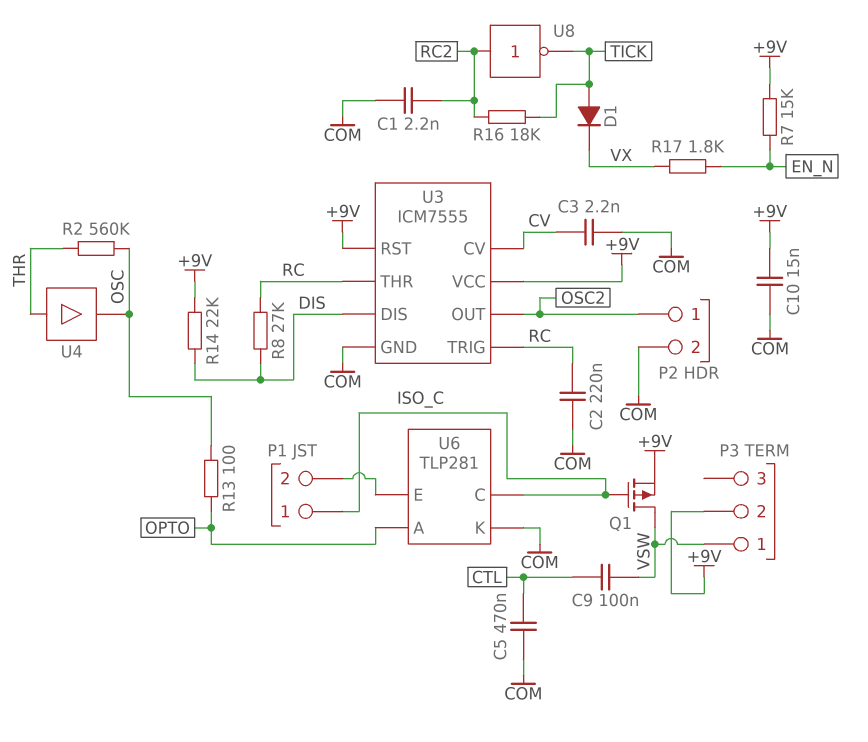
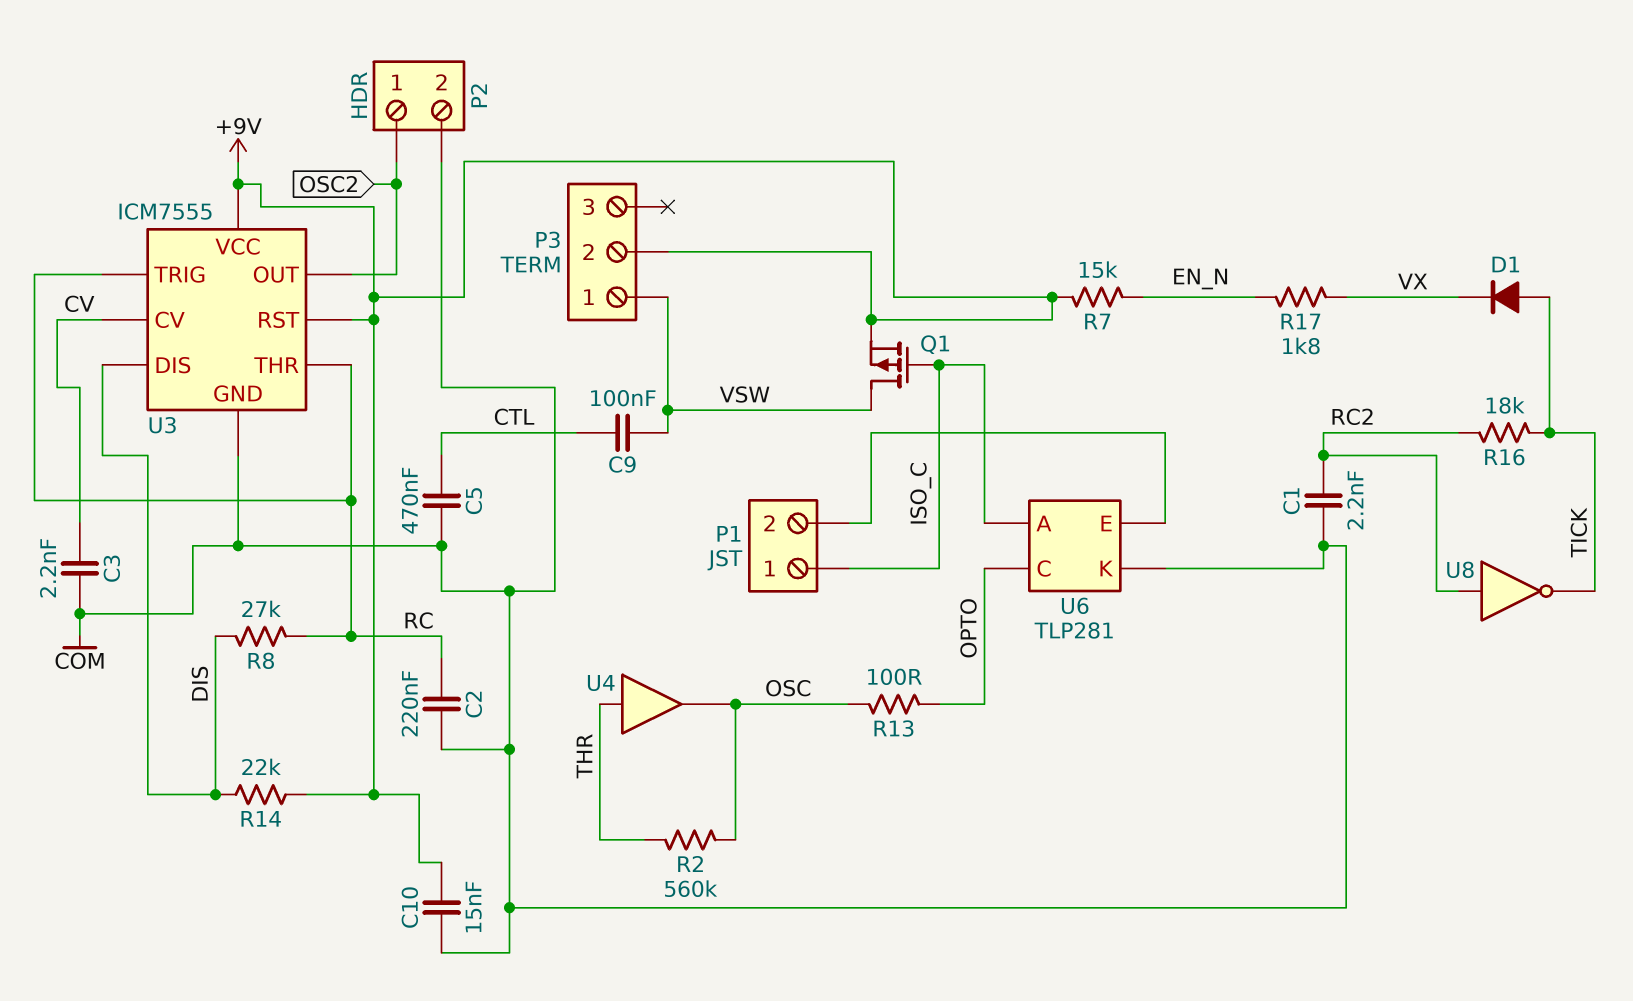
U6 pin A: OPTO -> ISO_C
U6 pin C: ISO_C -> OPTO

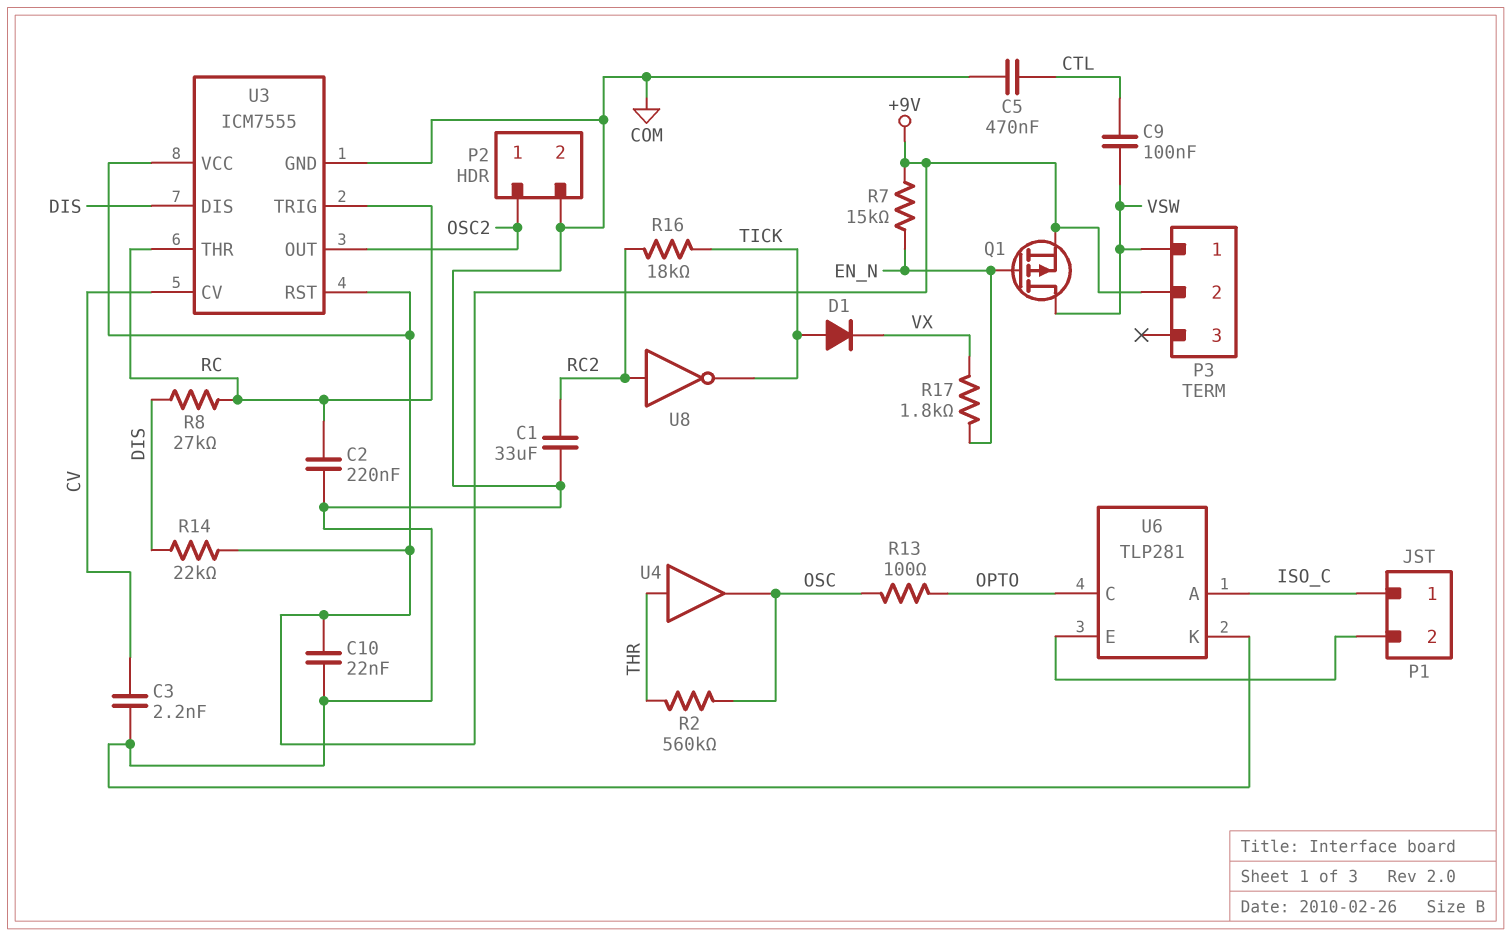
C1: 2.2nF (COM, RC2) -> 33uF (COM, RC2)
C10: 15nF (+9V, COM) -> 22nF (+9V, COM)
Q1: PMOS (G ISO_C, D VSW, S +9V) -> PMOS (G EN_N, D VSW, S +9V)

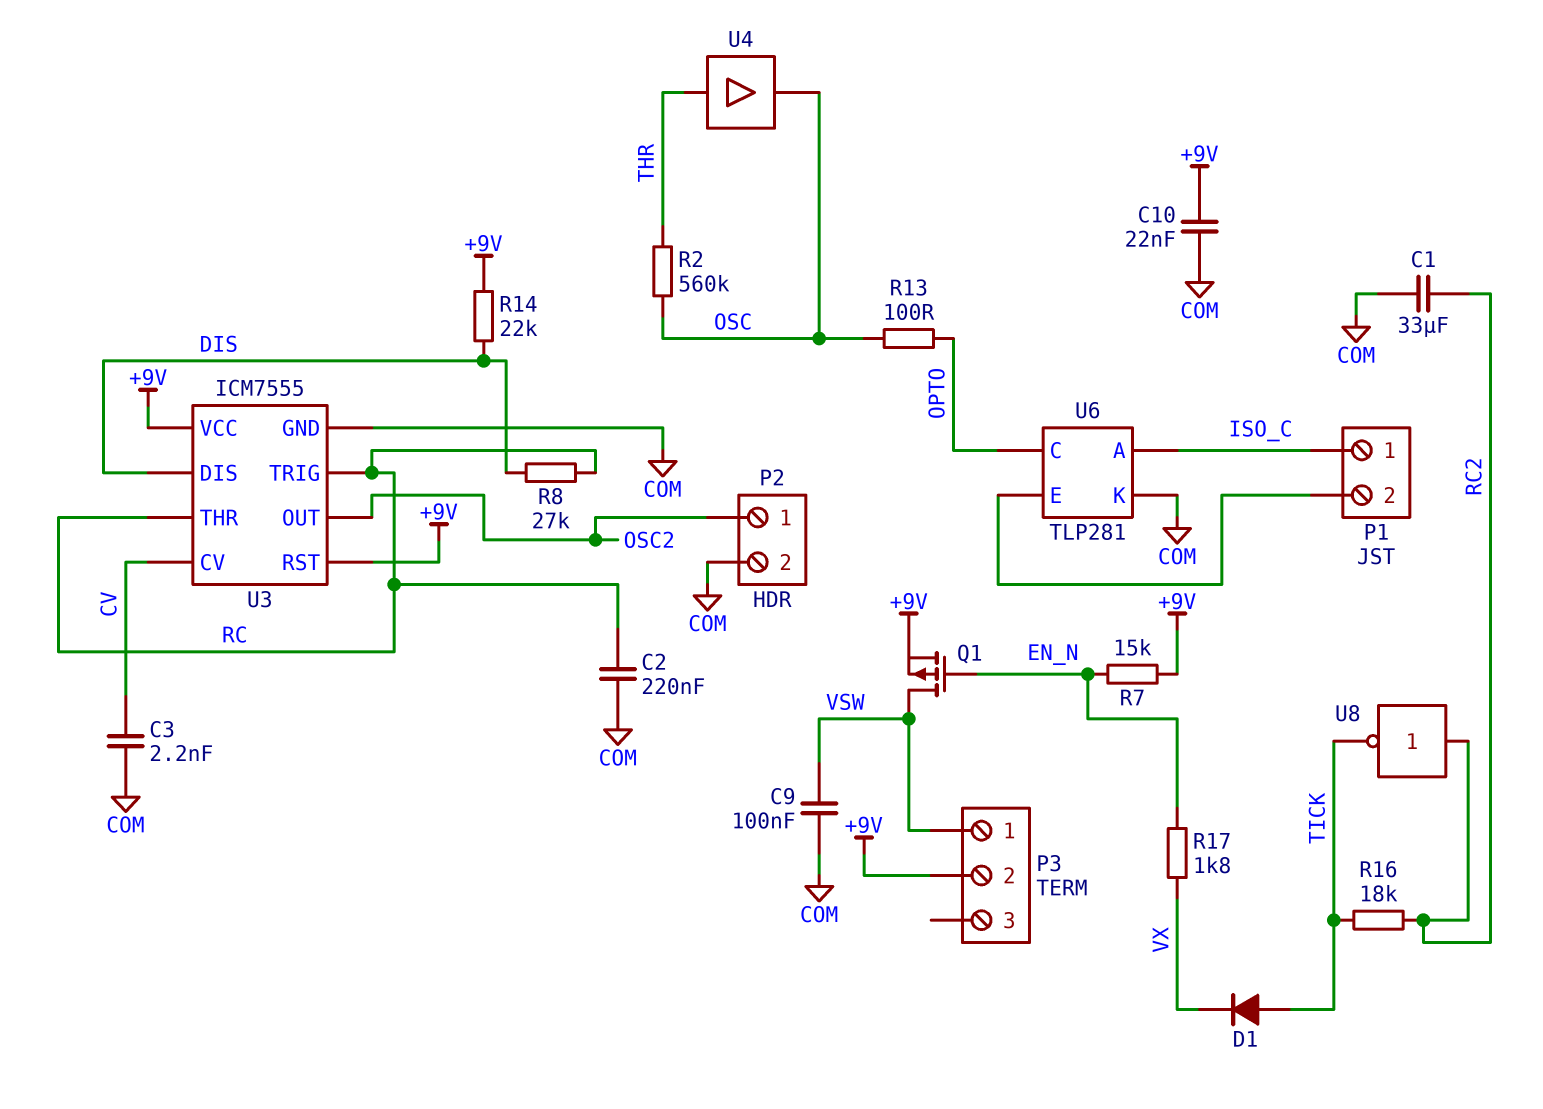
C5: 470nF (COM, CTL) -> none
C9: 100nF (CTL, VSW) -> 100nF (COM, VSW)

